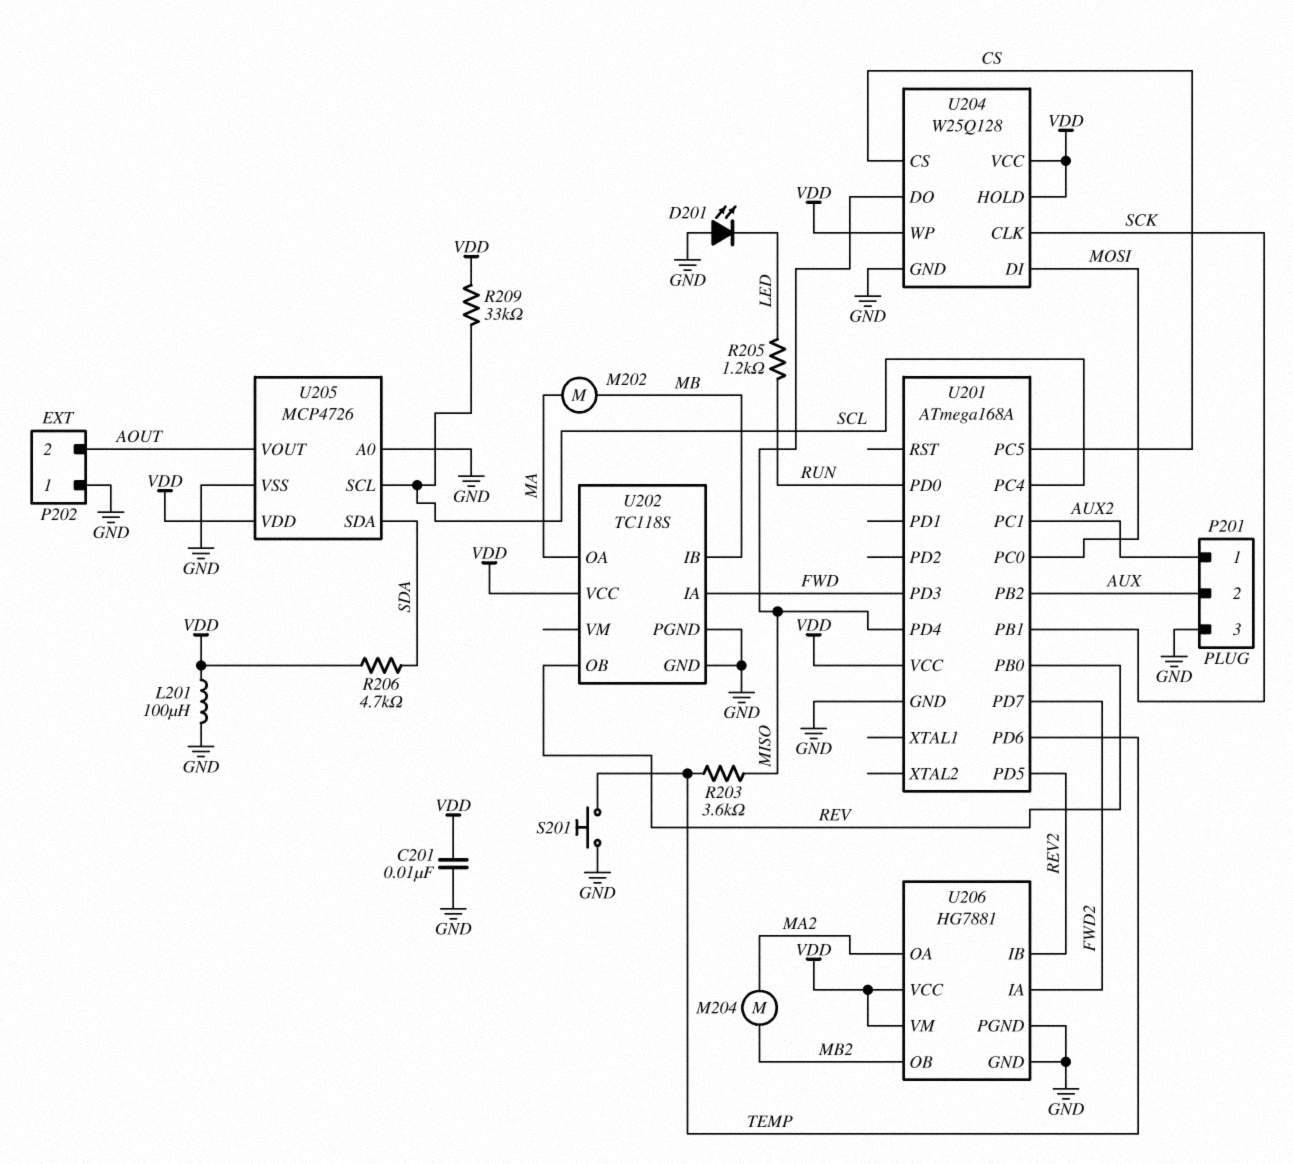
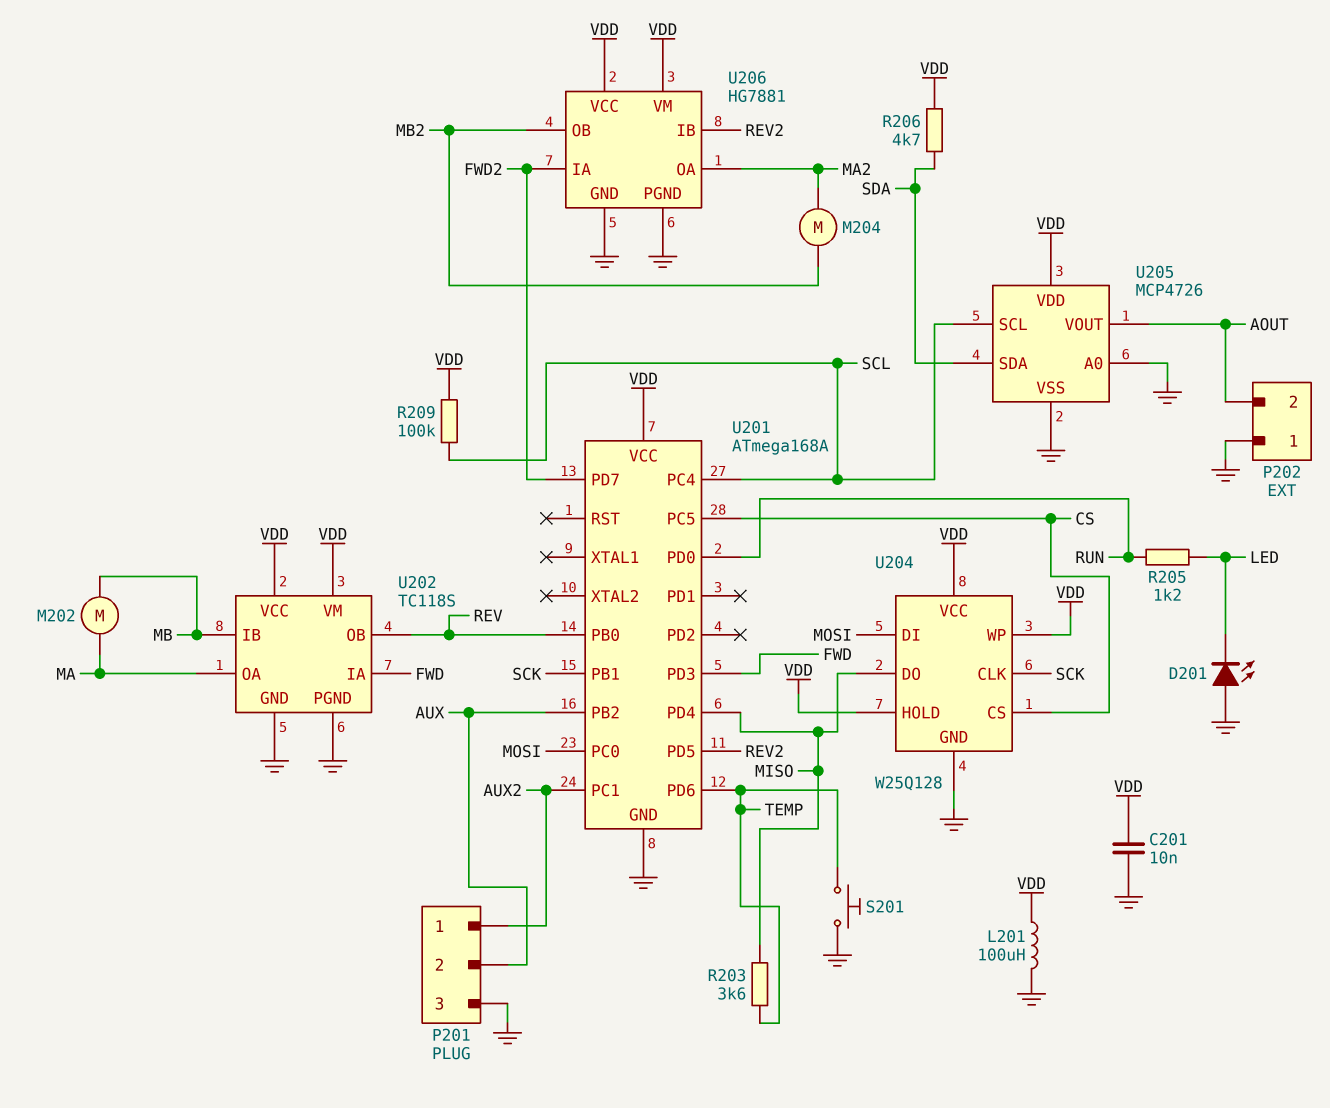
R209: 33k (SCL, VDD) -> 100k (SCL, VDD)
U202 pin VM: none -> VDD

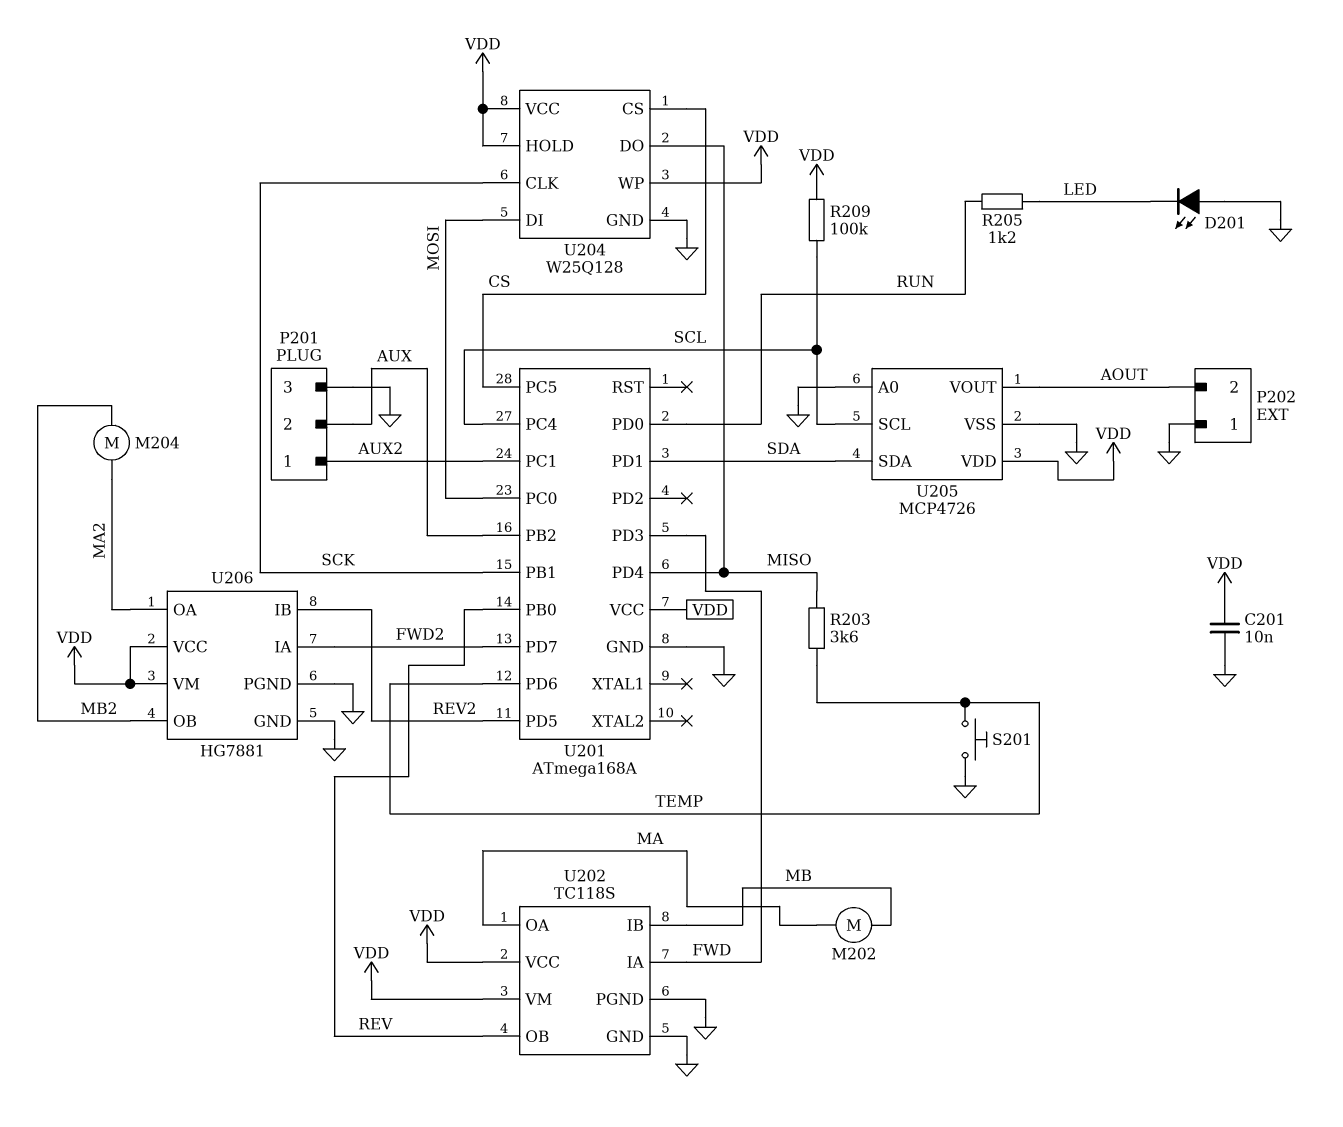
L201: 100uH (GND, VDD) -> none
R206: 4.7k (SDA, VDD) -> none
U201 pin PD1: none -> SDA

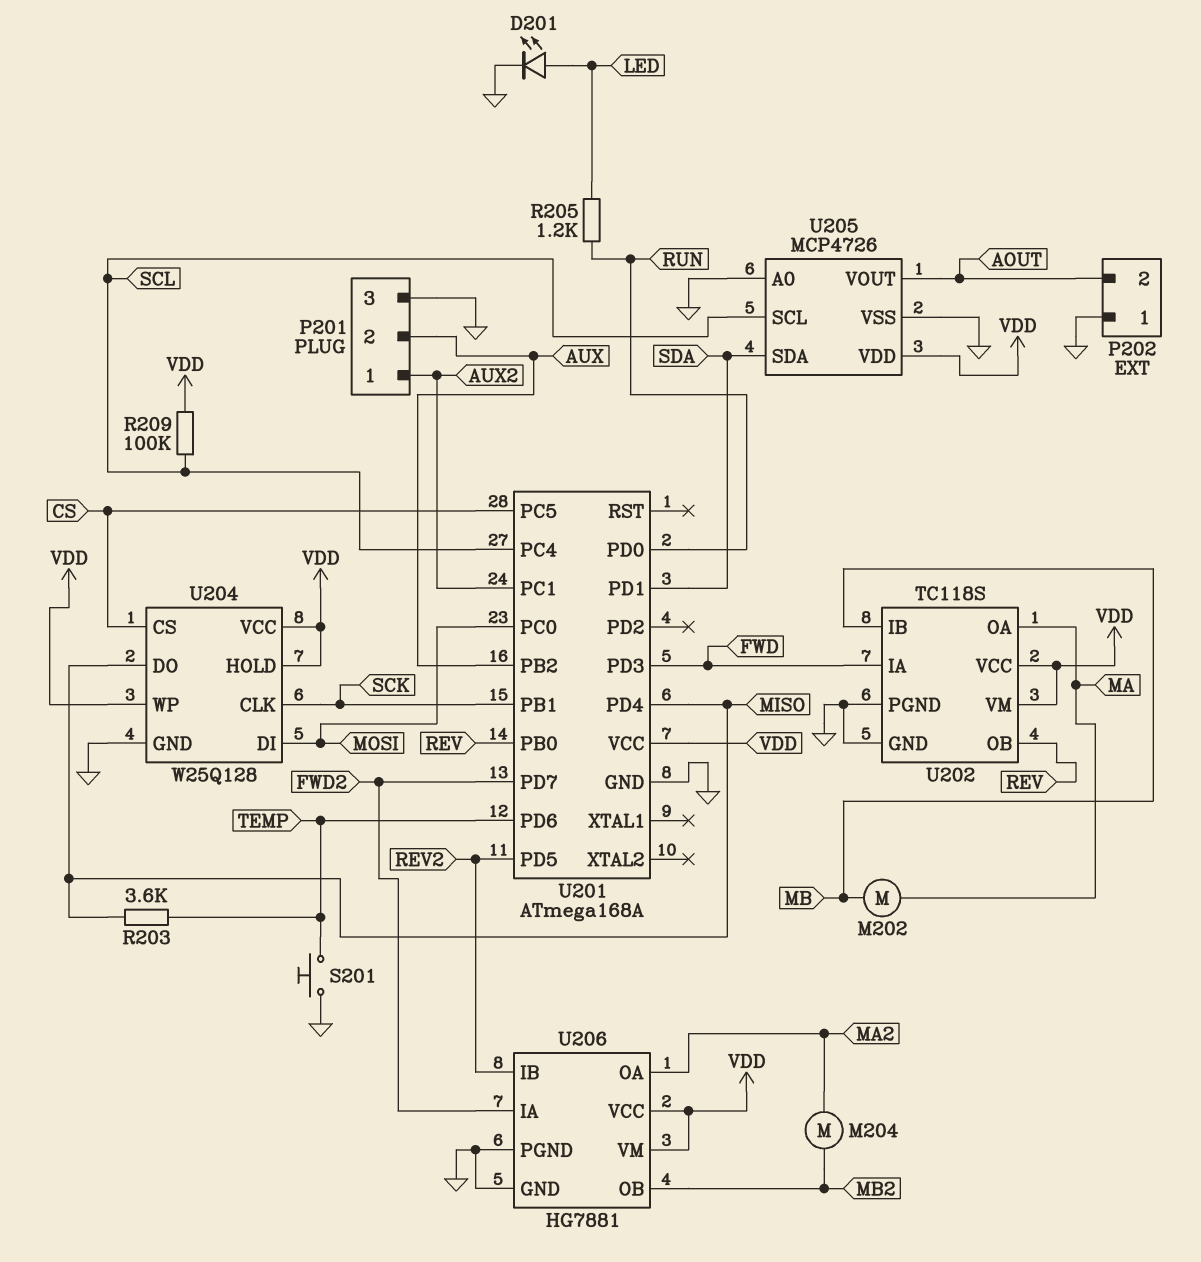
C201: 10nF (GND, VDD) -> none
D201: LED (A GND, K LED) -> LED (A LED, K GND)

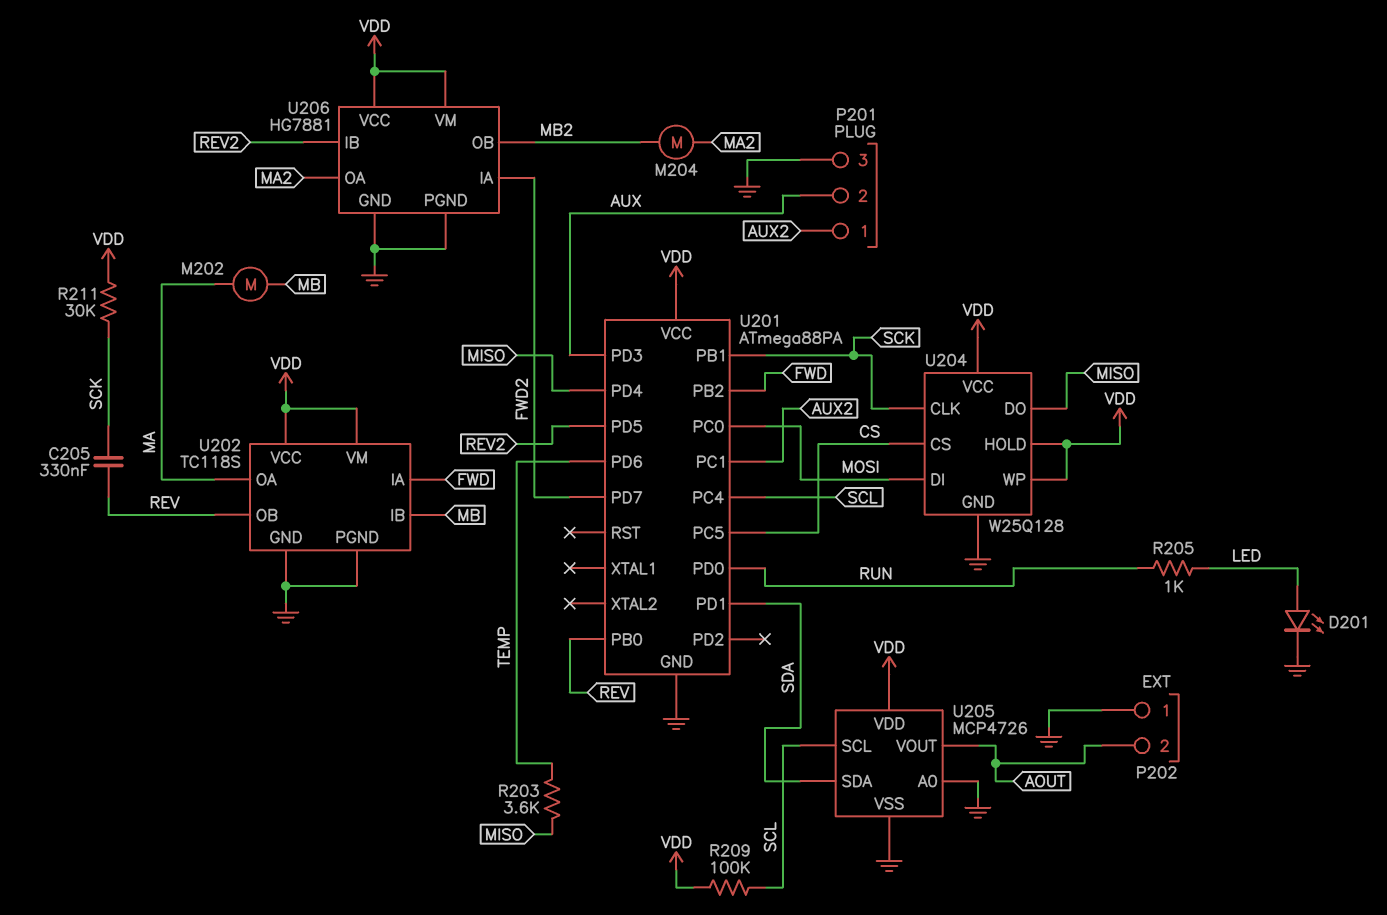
C205: none -> 330nF (REV, SCK)
R205: 1.2k (LED, RUN) -> 1k (LED, RUN)
R211: none -> 30k (SCK, VDD)
S201: button (GND, TEMP) -> none
U201: ATmega168A -> ATmega88PA
U201 pin PB2: AUX -> FWD
U201 pin PD3: FWD -> AUX

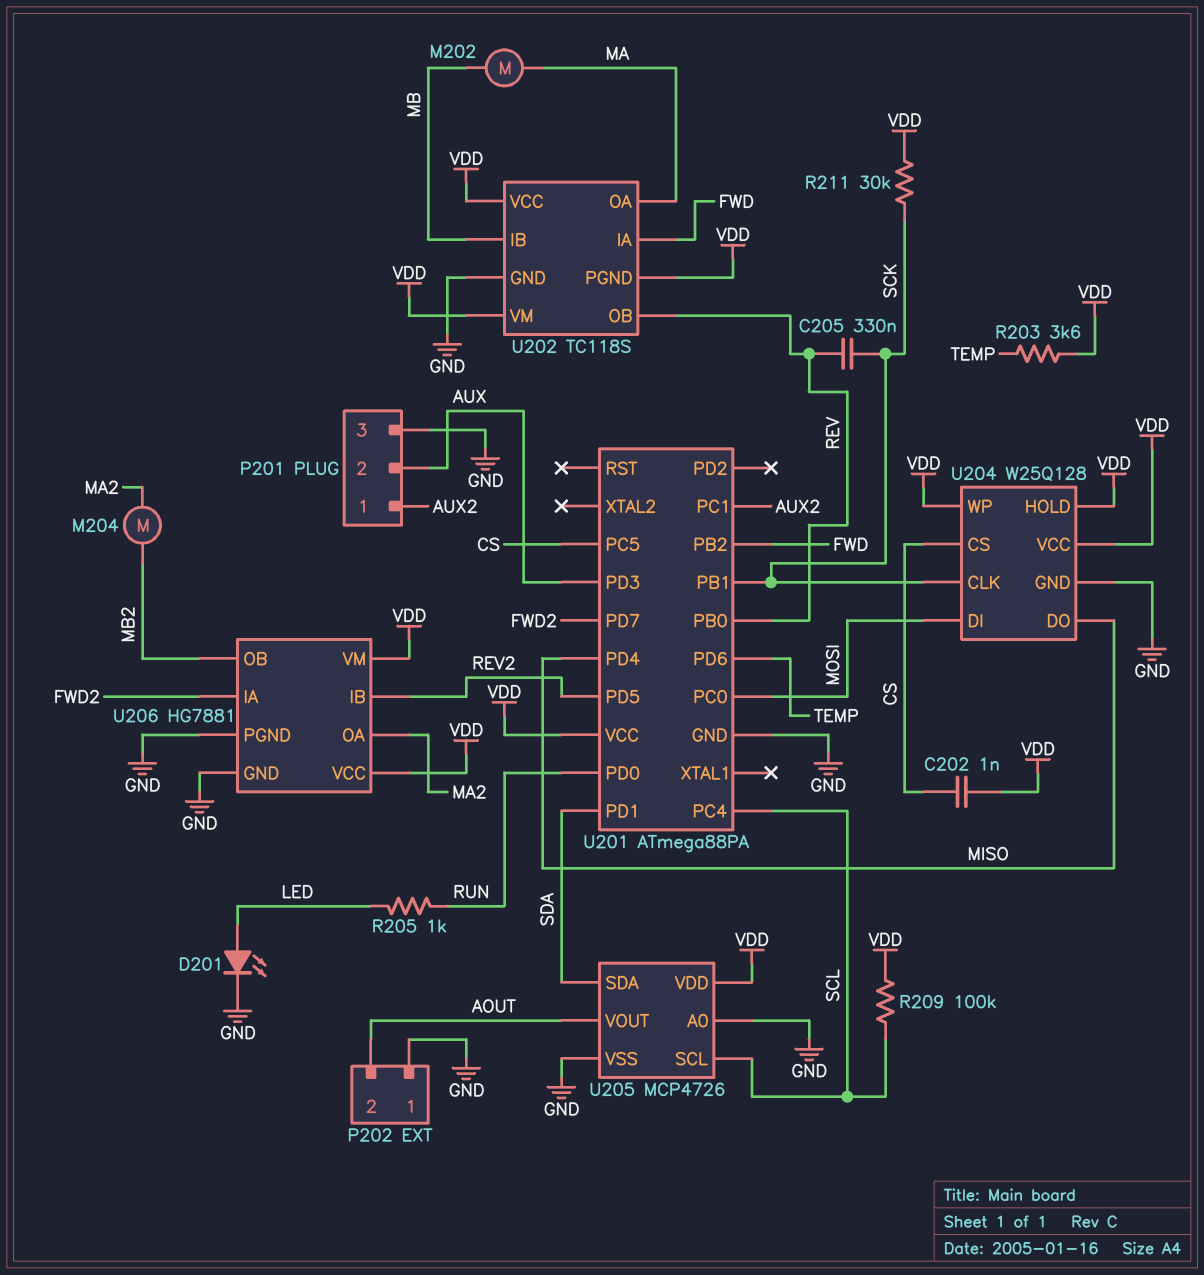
C202: none -> 1nF (CS, VDD)
R203: 3.6k (MISO, TEMP) -> 3.6k (TEMP, VDD)
U202 pin PGND: GND -> VDD

